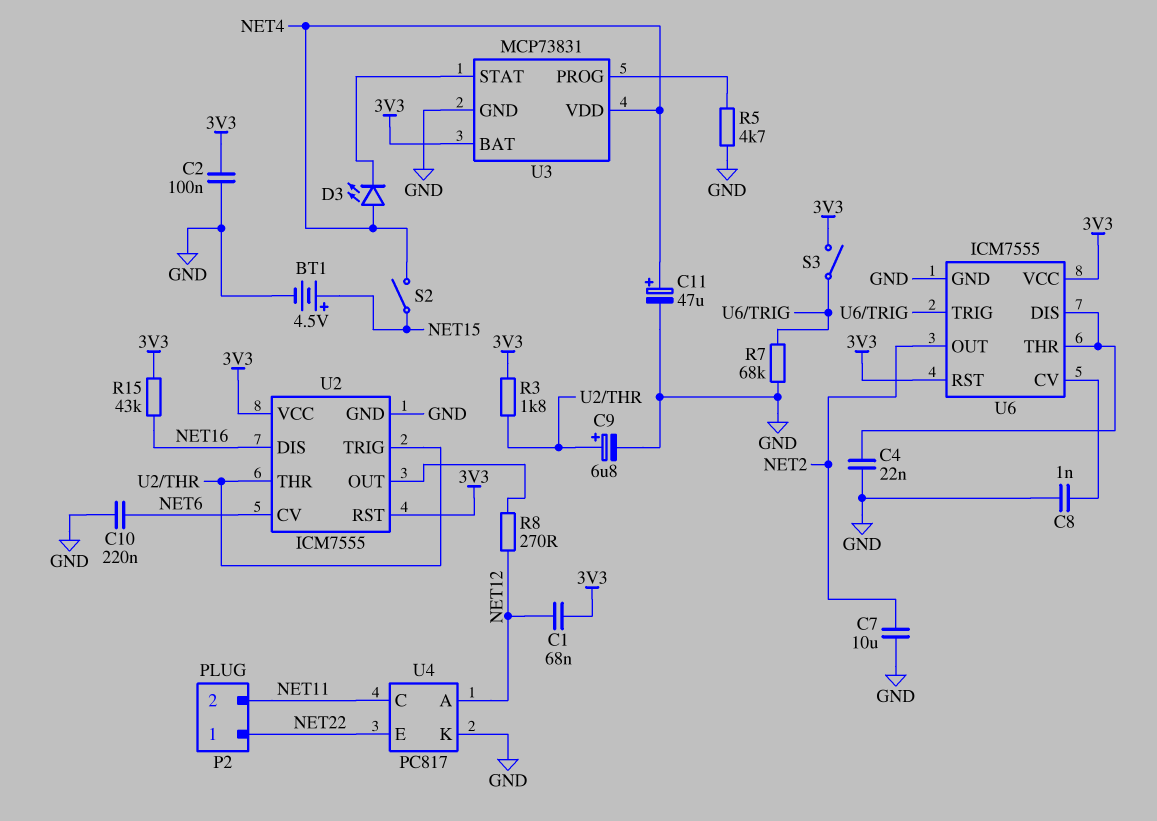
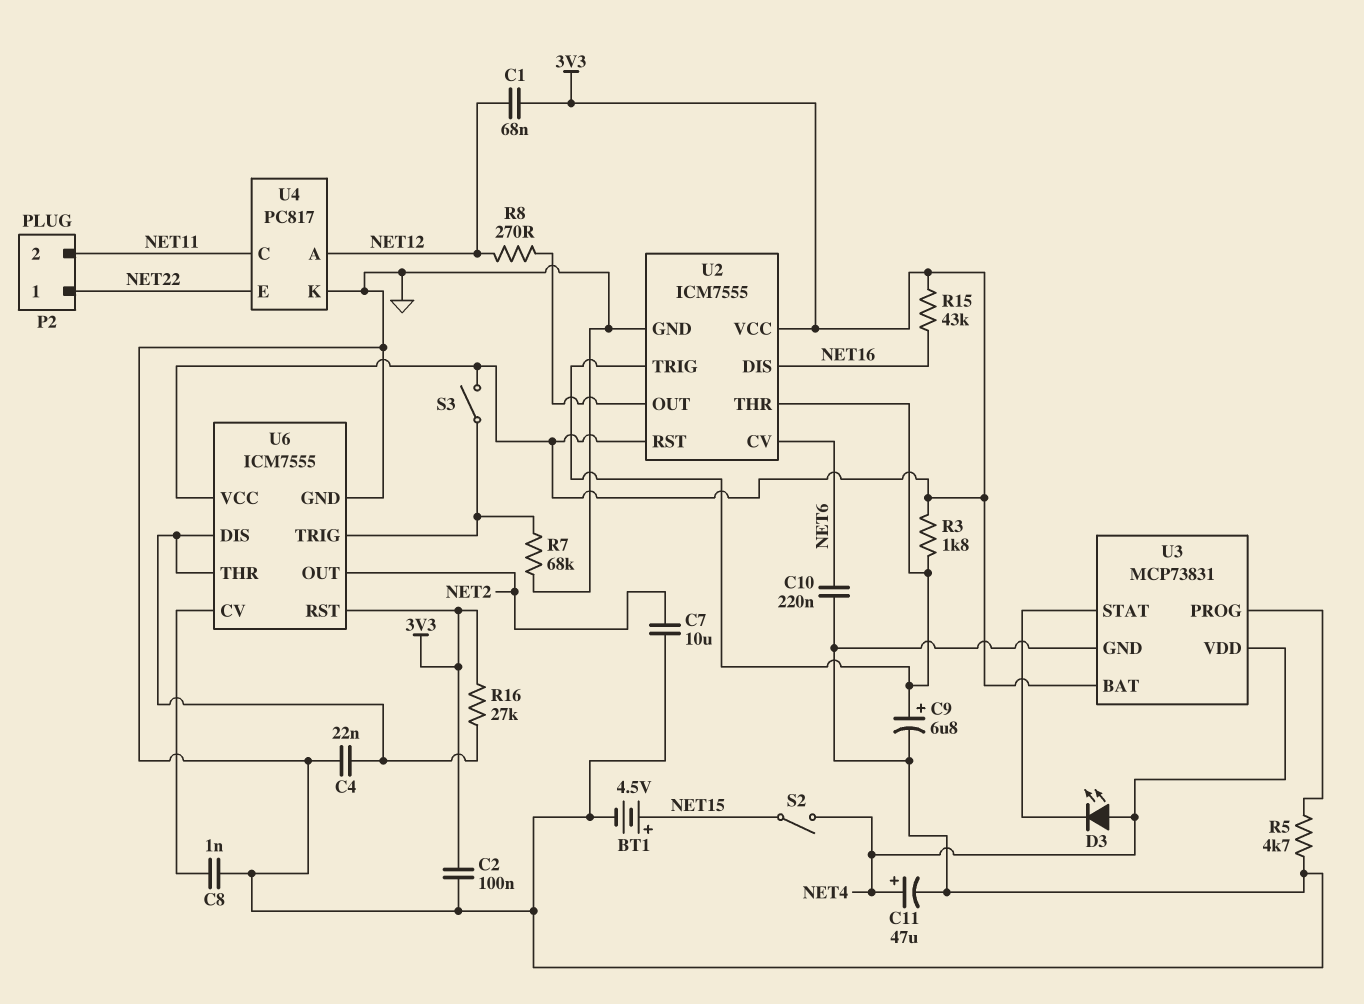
R16: none -> 27k (3V3, U6/DIS)

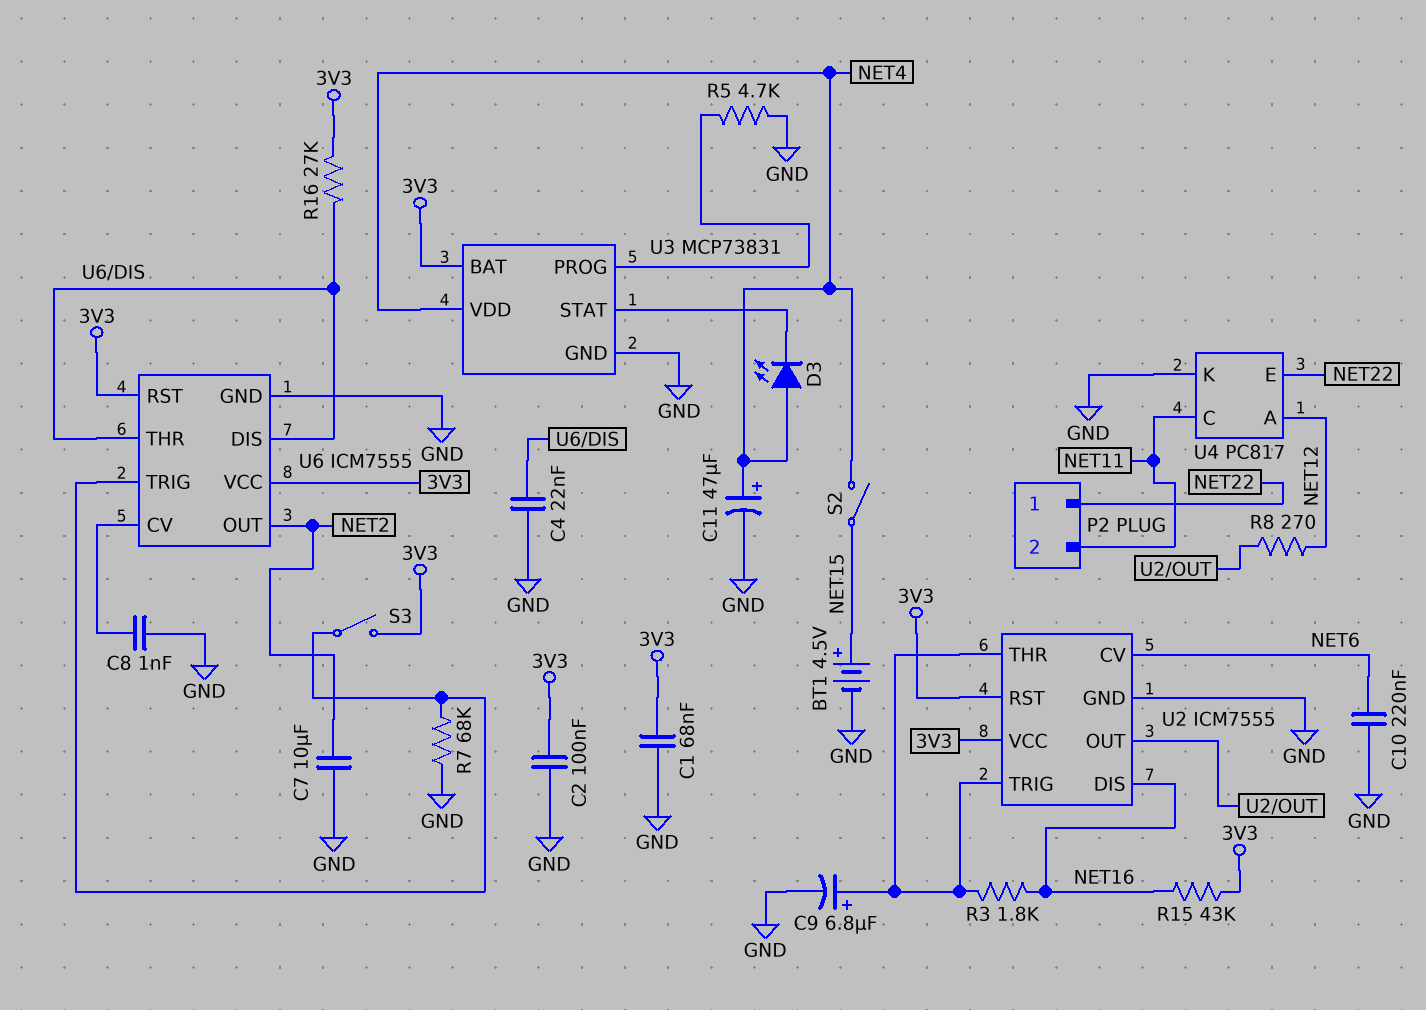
C1: 68nF (3V3, NET12) -> 68nF (3V3, GND)
R3: 1.8k (3V3, U2/THR) -> 1.8k (NET16, U2/THR)

